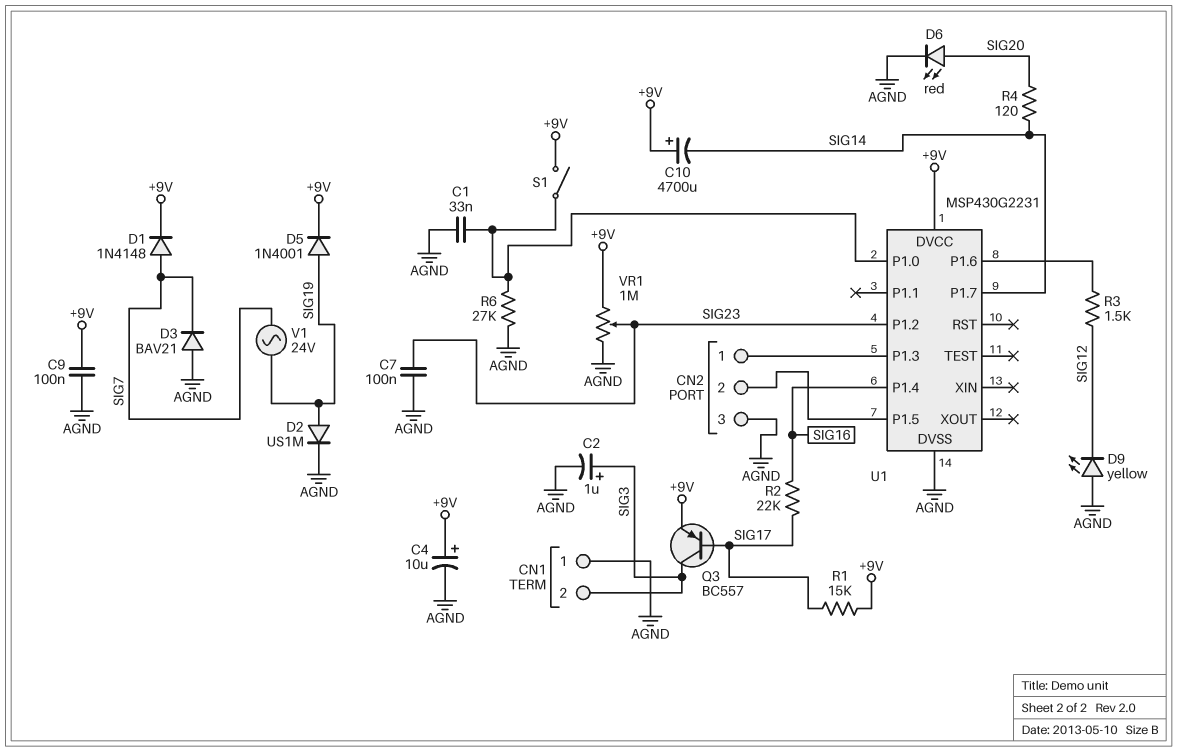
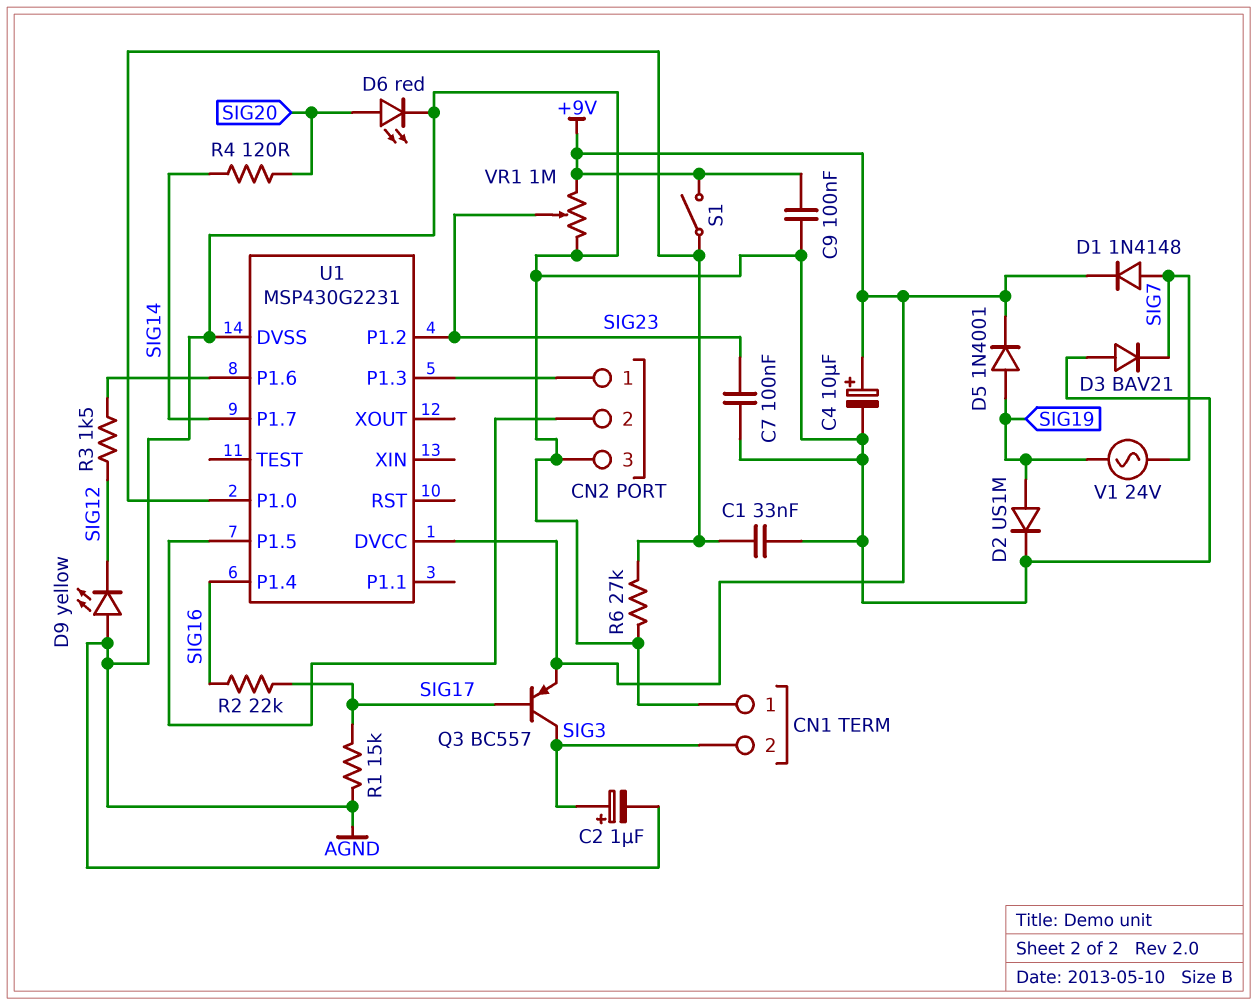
C10: 4700uF (plus +9V, minus SIG14) -> none
R1: 15k (+9V, SIG17) -> 15k (AGND, SIG17)

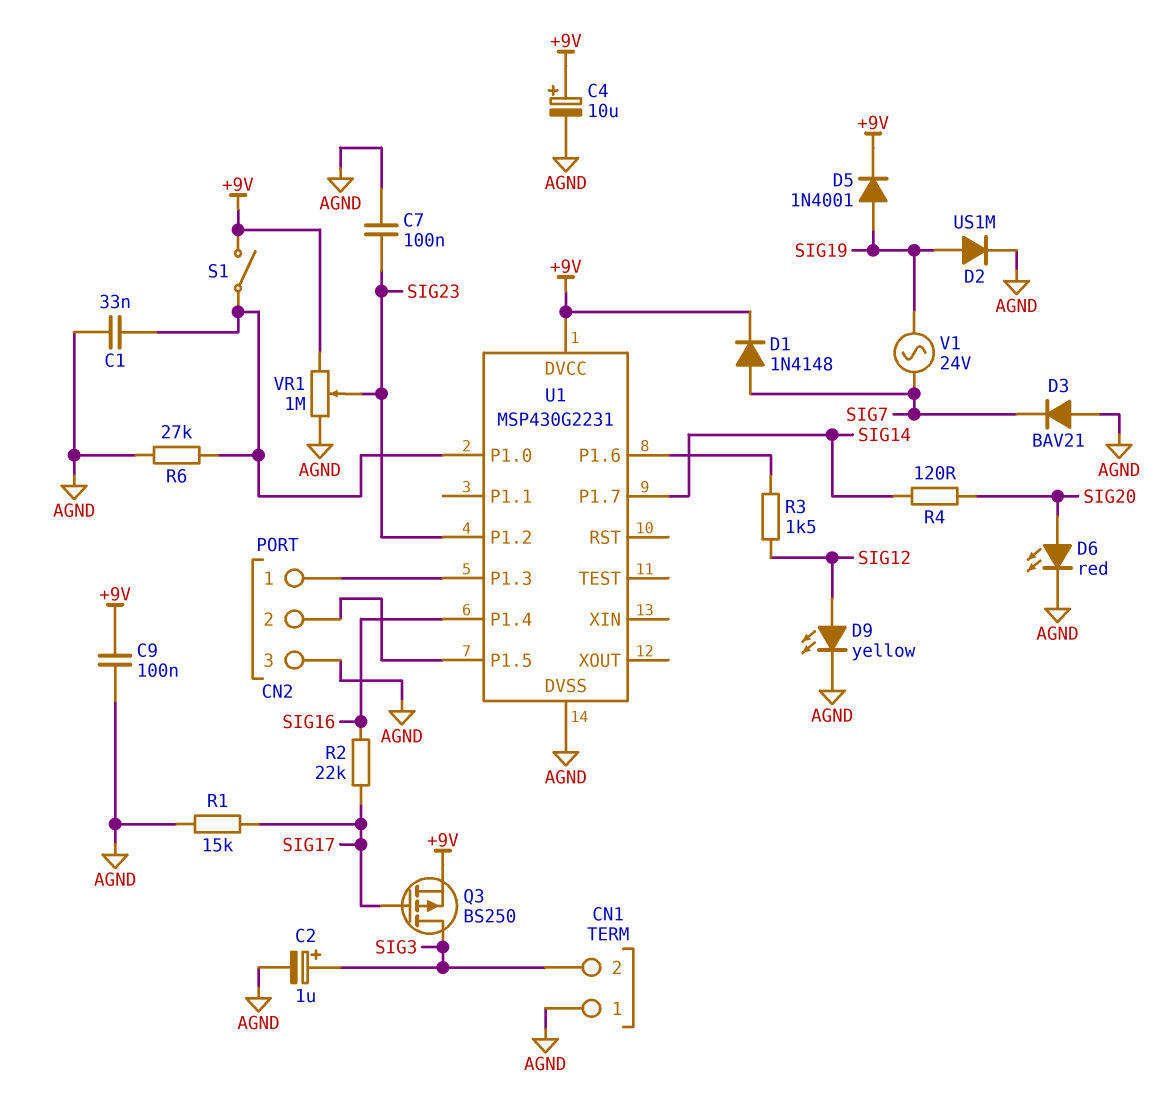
D9: LED yellow (A AGND, K SIG12) -> LED yellow (A SIG12, K AGND)
Q3: PNP BC557 (B SIG17, C SIG3, E +9V) -> PMOS BS250 (G SIG17, D SIG3, S +9V)

